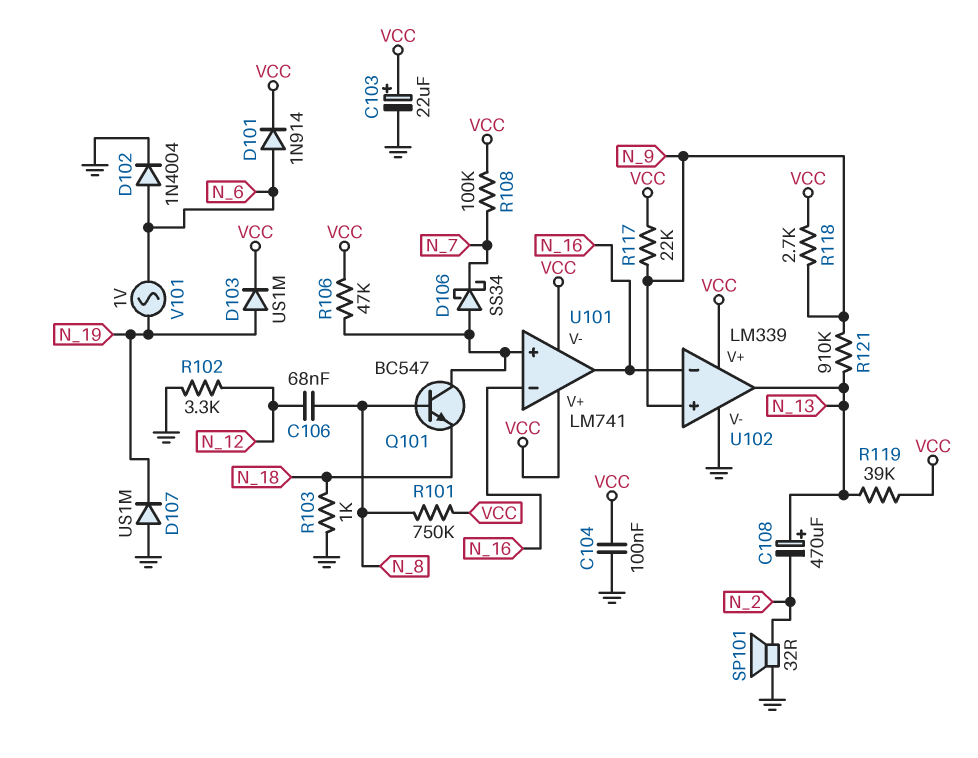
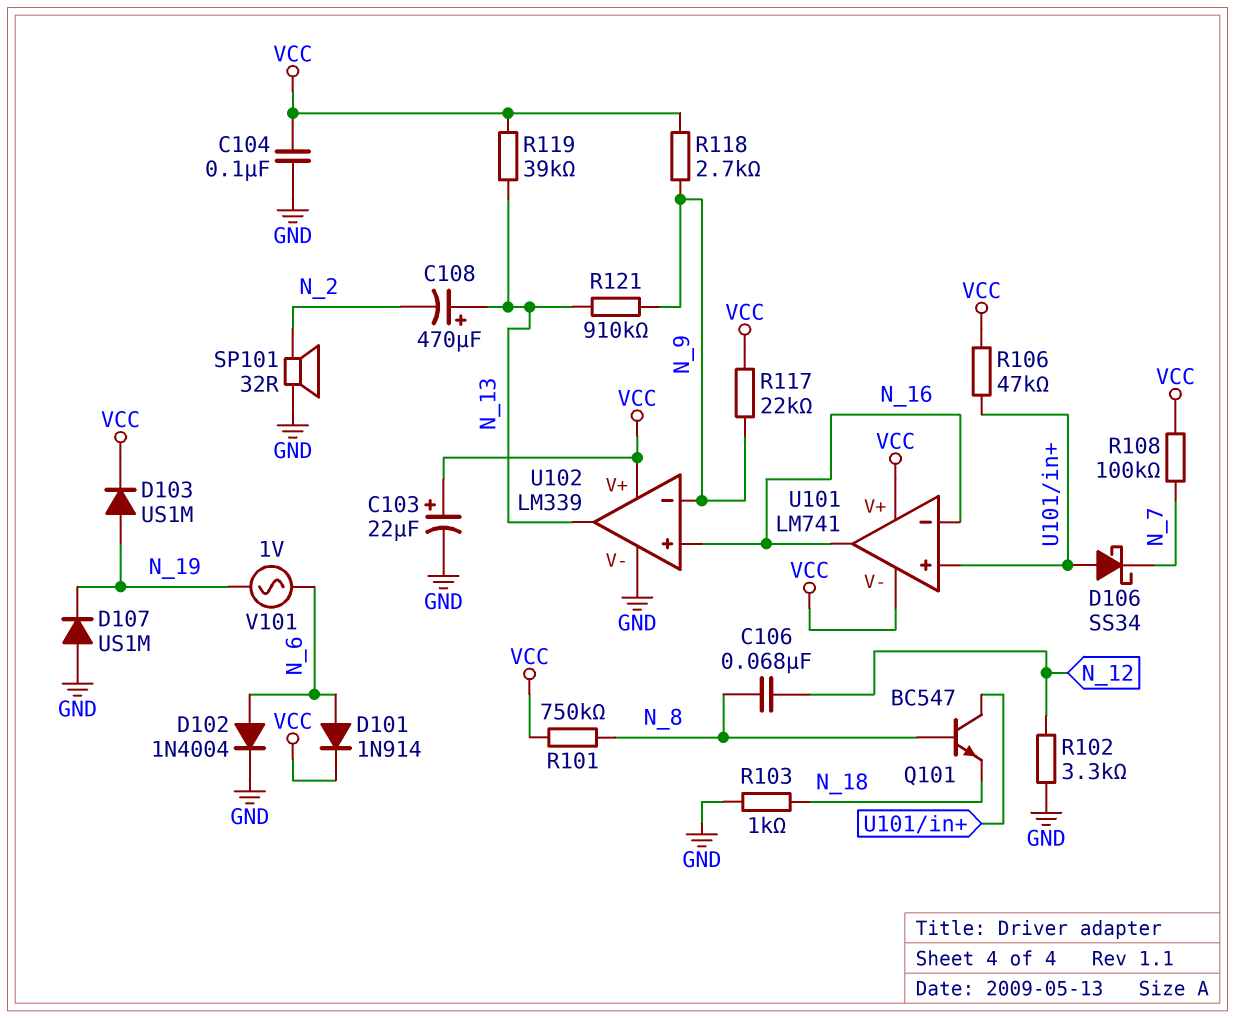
U102 pin in+: N_9 -> N_16
U102 pin in-: N_16 -> N_9

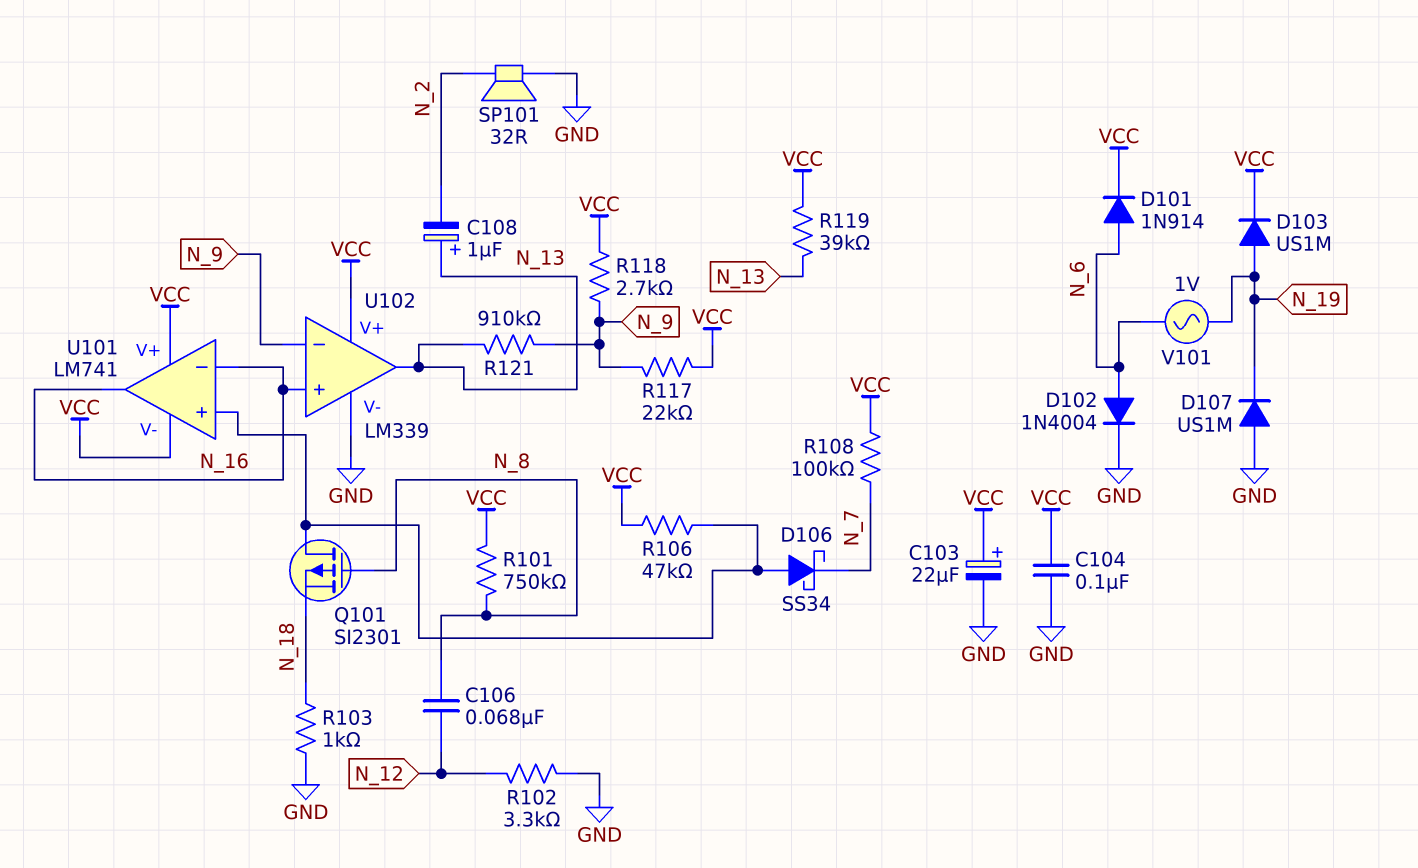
C108: 470uF (plus N_13, minus N_2) -> 1uF (plus N_13, minus N_2)
Q101: NPN BC547 (B N_8, C U101/in+, E N_18) -> PMOS SI2301 (G N_8, D U101/in+, S N_18)

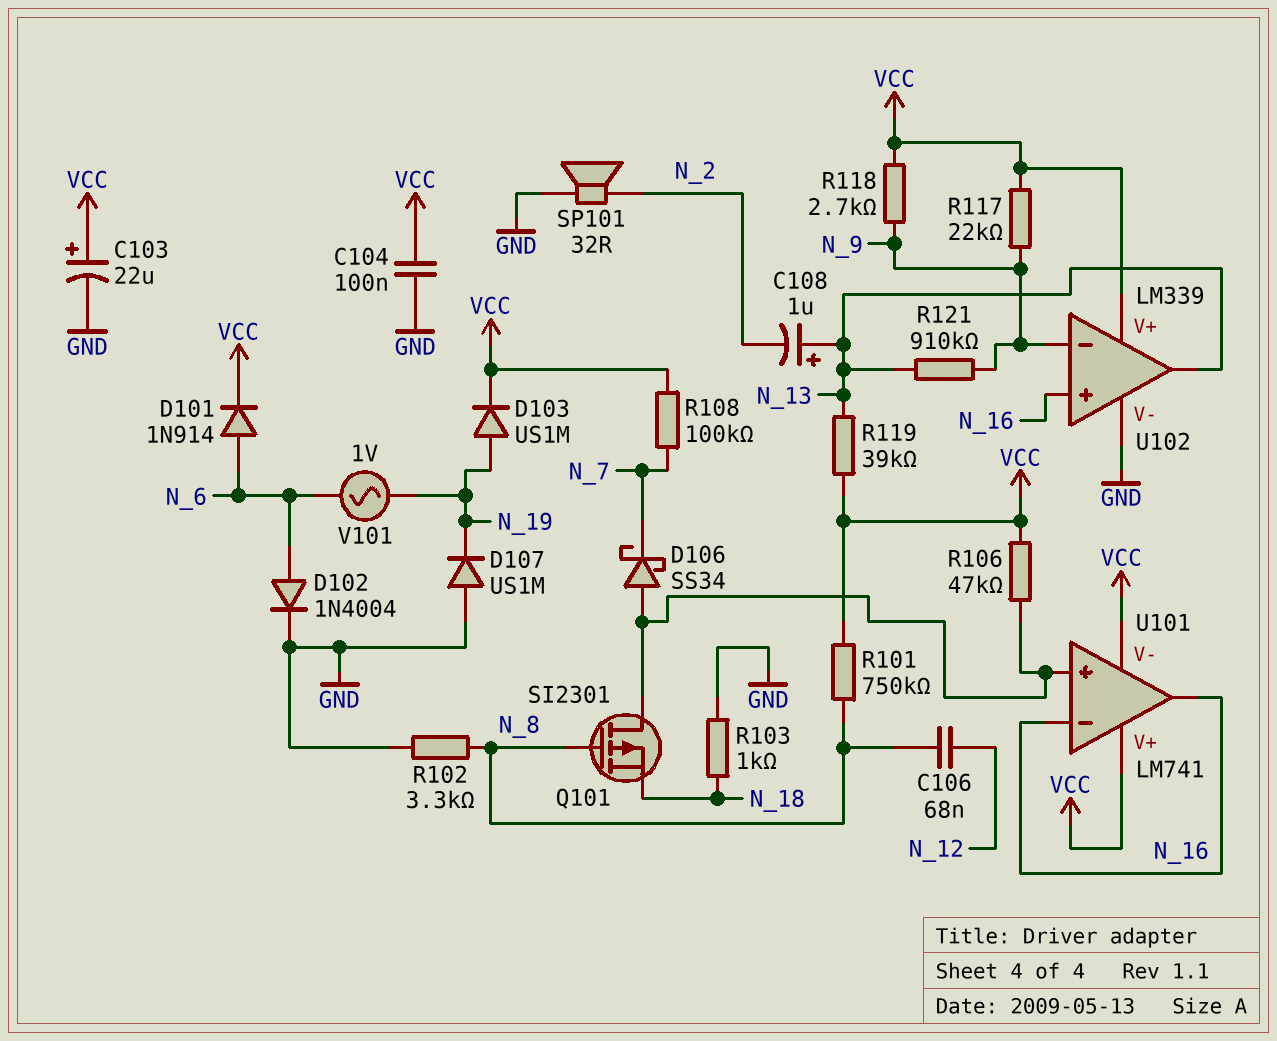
R102: 3.3k (GND, N_12) -> 3.3k (GND, N_8)

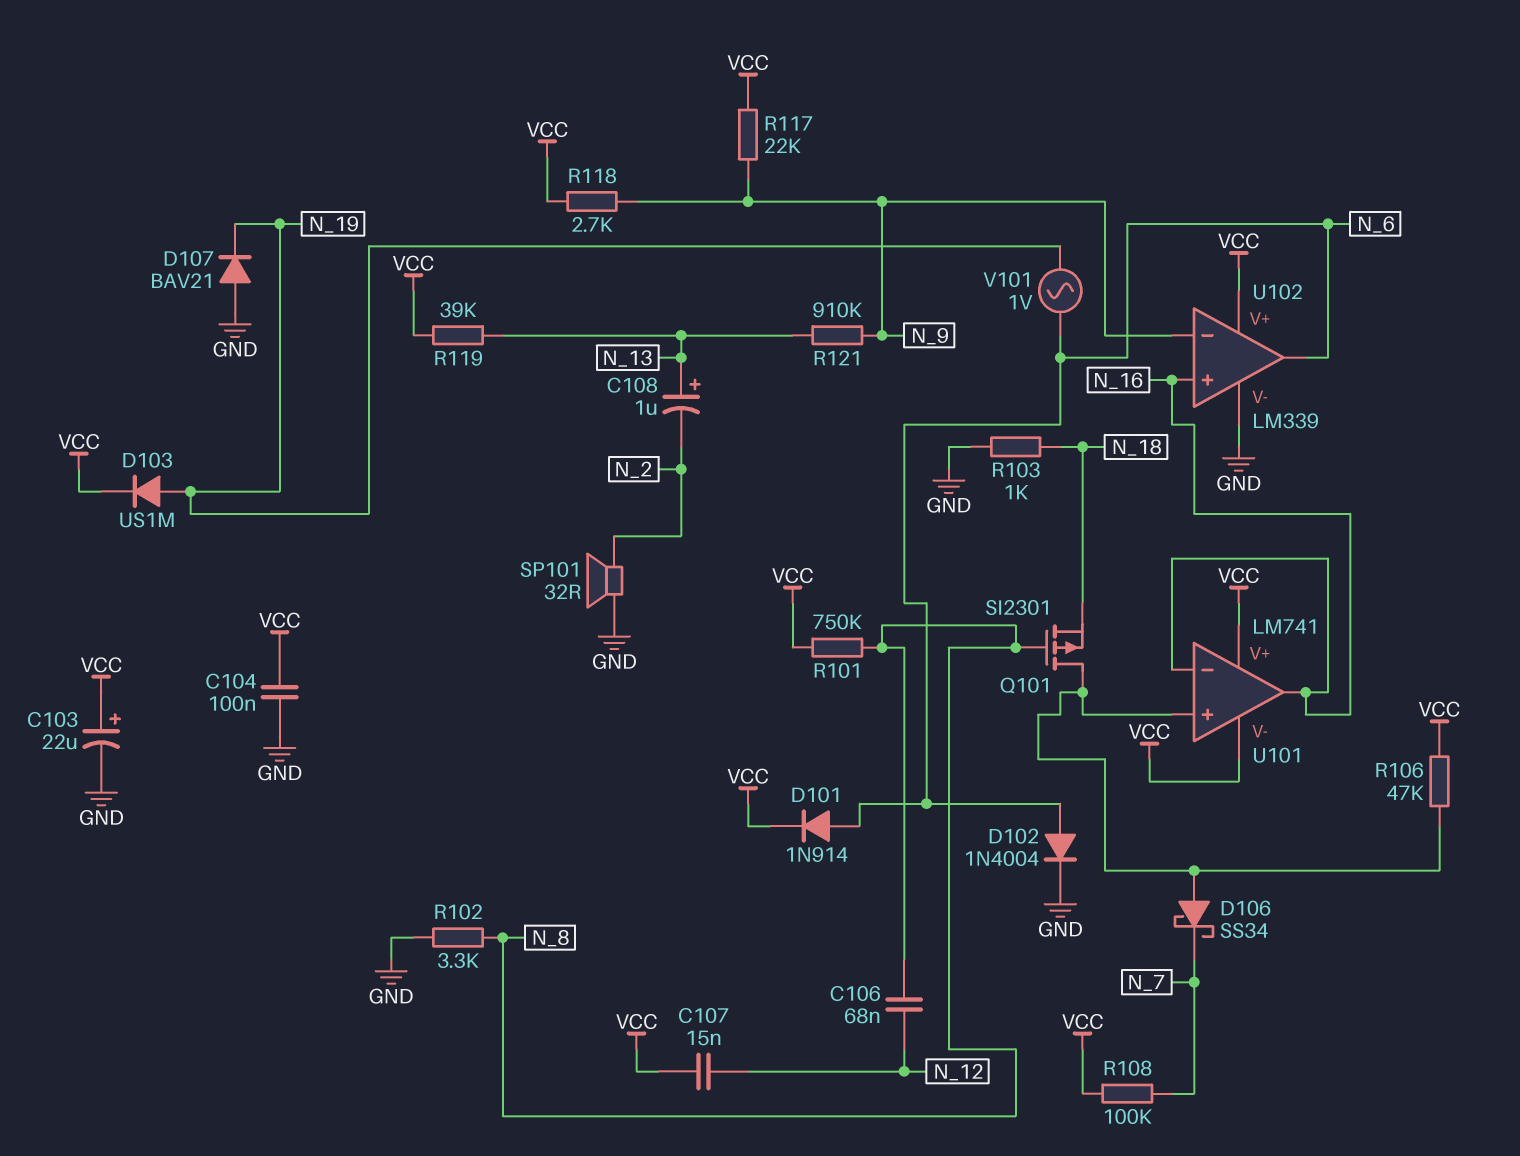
C107: none -> 15nF (N_12, VCC)
D107: diode US1M (A GND, K N_19) -> diode BAV21 (A GND, K N_19)
U102 pin out: N_13 -> N_6

